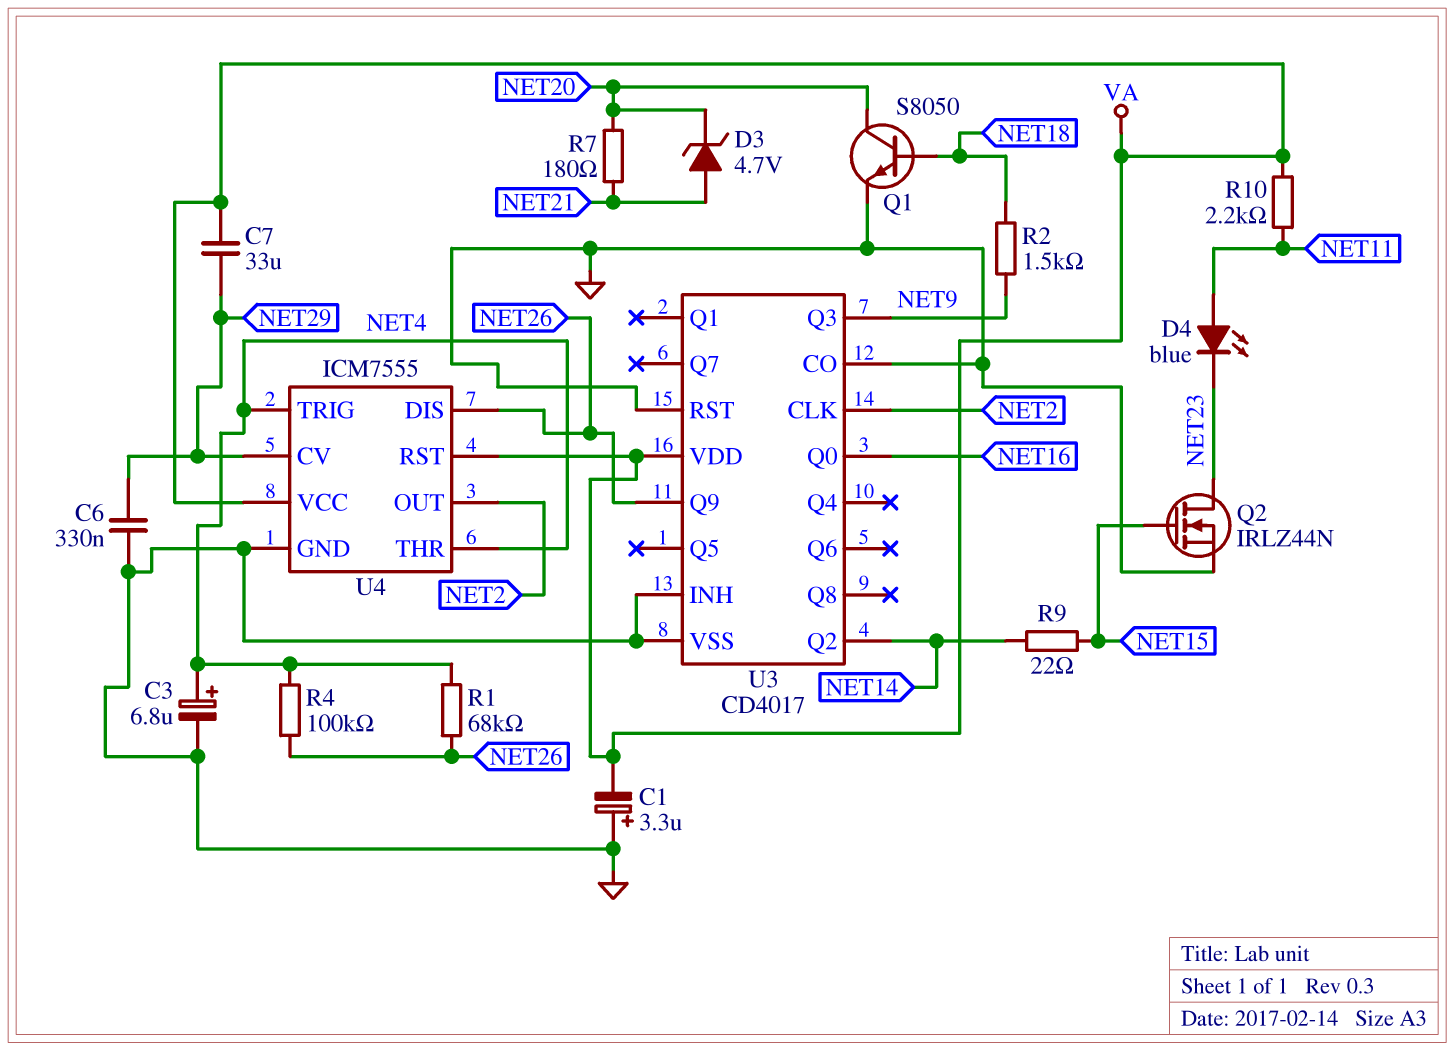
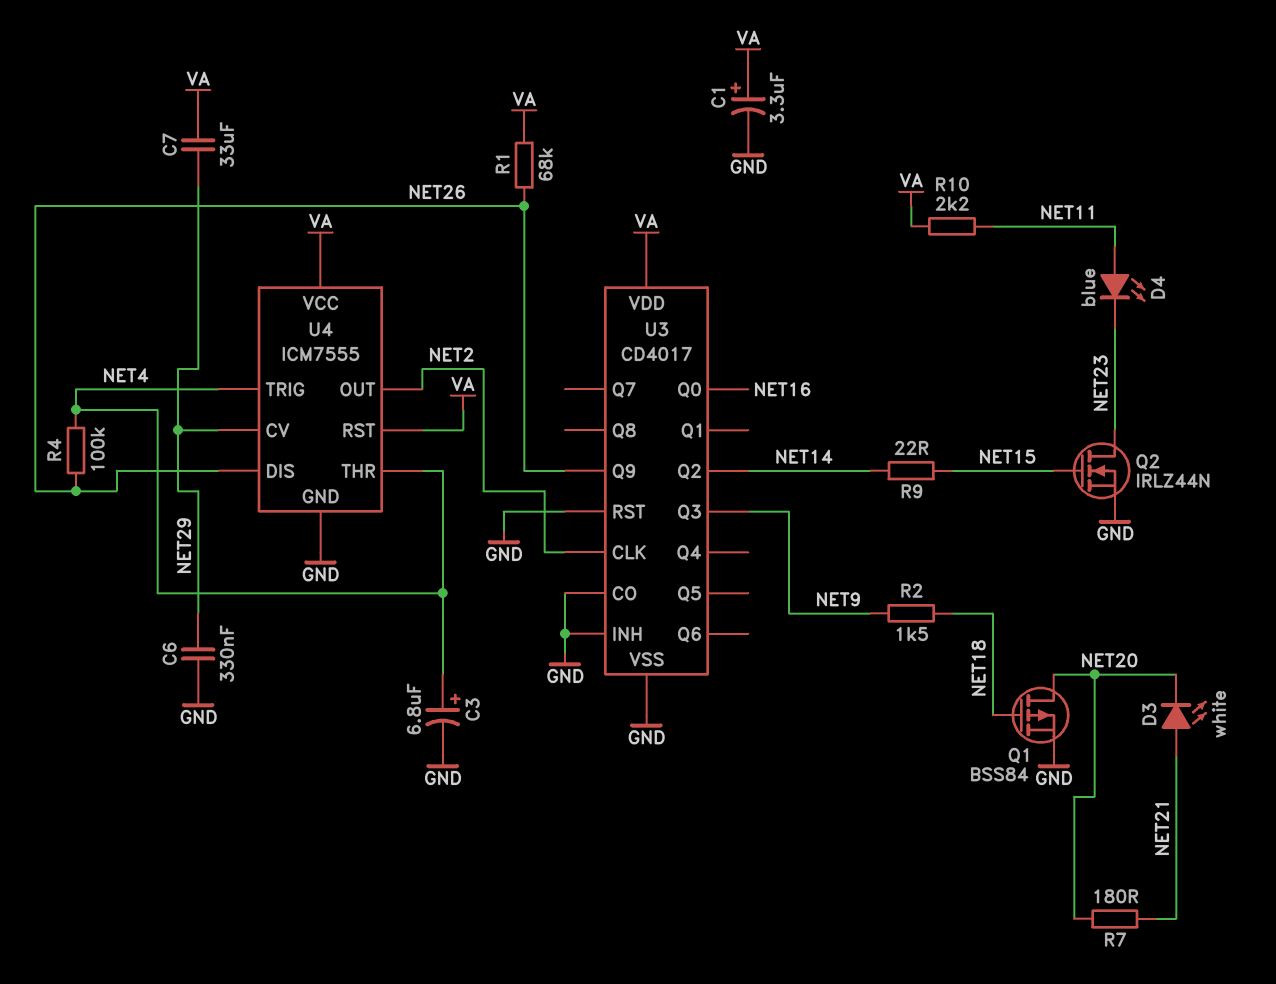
C1: 3.3uF (plus GND, minus VA) -> 3.3uF (plus VA, minus GND)
D3: zener 4.7V (A NET21, K NET20) -> LED white (A NET21, K NET20)
Q1: NPN S8050 (B NET18, C NET20, E GND) -> PMOS BSS84 (G NET18, D NET20, S GND)
R1: 68k (NET4, NET26) -> 68k (NET26, VA)

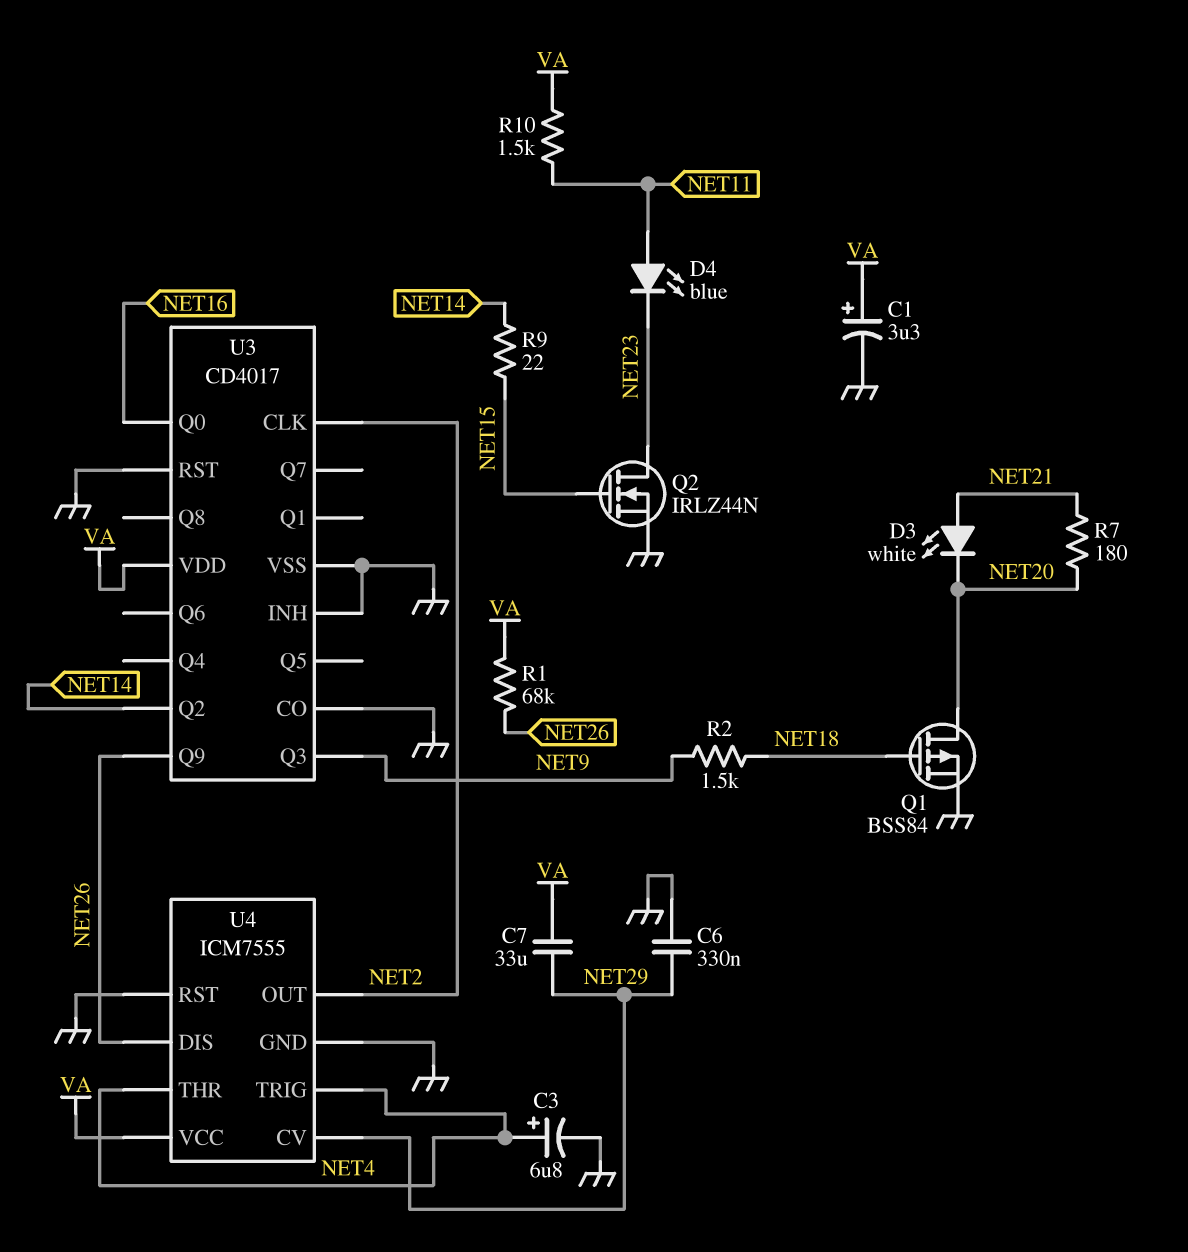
R4: 100k (NET4, NET26) -> none
R10: 2.2k (NET11, VA) -> 1.5k (NET11, VA)
U4 pin RST: VA -> GND

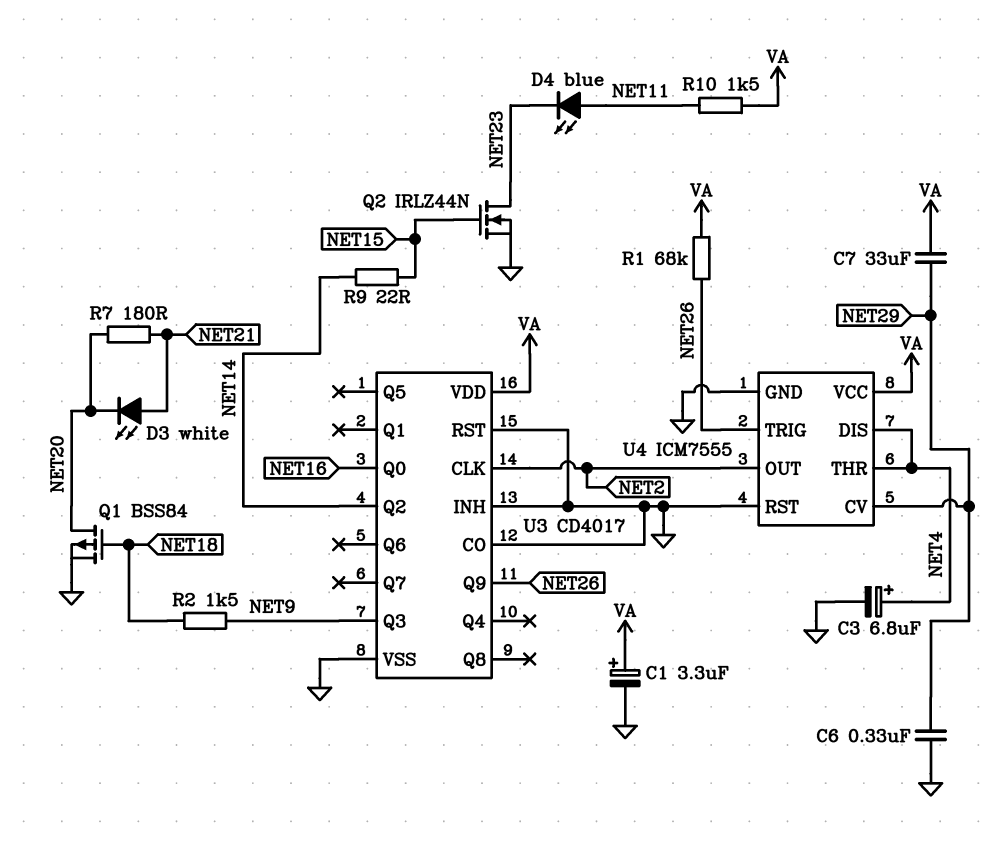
U4 pin DIS: NET26 -> NET4
U4 pin TRIG: NET4 -> NET26

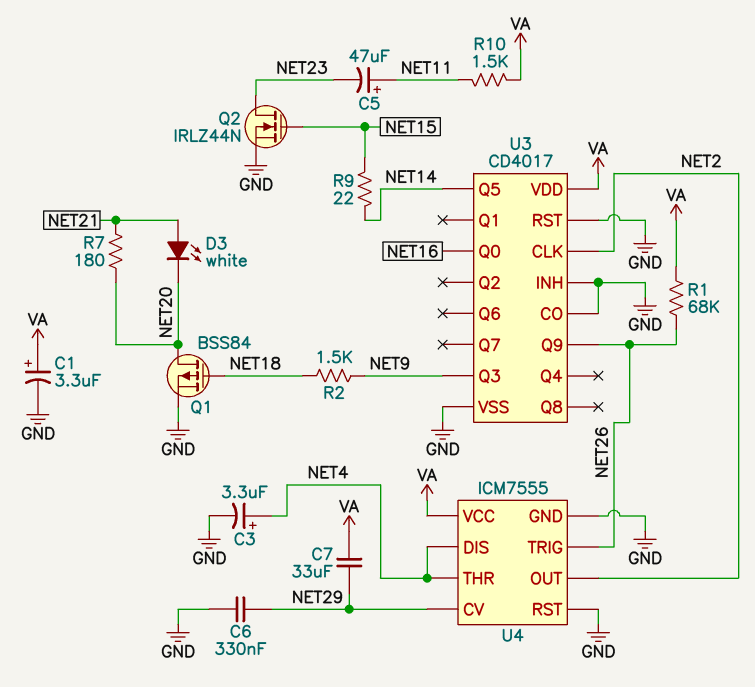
C3: 6.8uF (plus NET4, minus GND) -> 3.3uF (plus NET4, minus GND)
C5: none -> 47uF (plus NET11, minus NET23)
D4: LED blue (A NET11, K NET23) -> none
U3 pin Q2: NET14 -> none
U3 pin Q5: none -> NET14

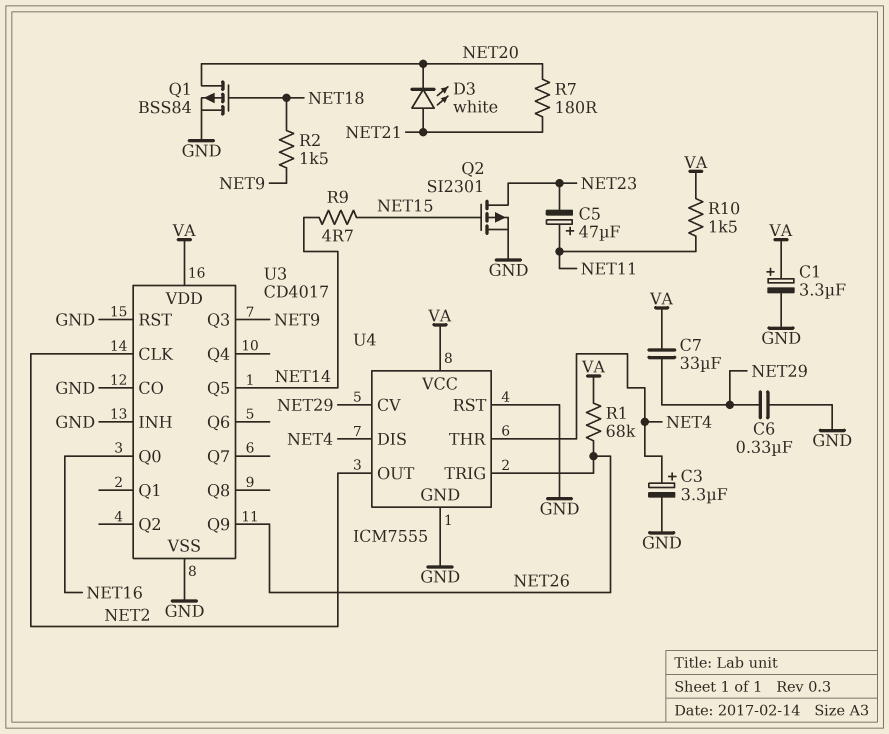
Q2: NMOS IRLZ44N (G NET15, D NET23, S GND) -> PMOS SI2301 (G NET15, D NET23, S GND)
R9: 22 (NET14, NET15) -> 4.7 (NET14, NET15)

